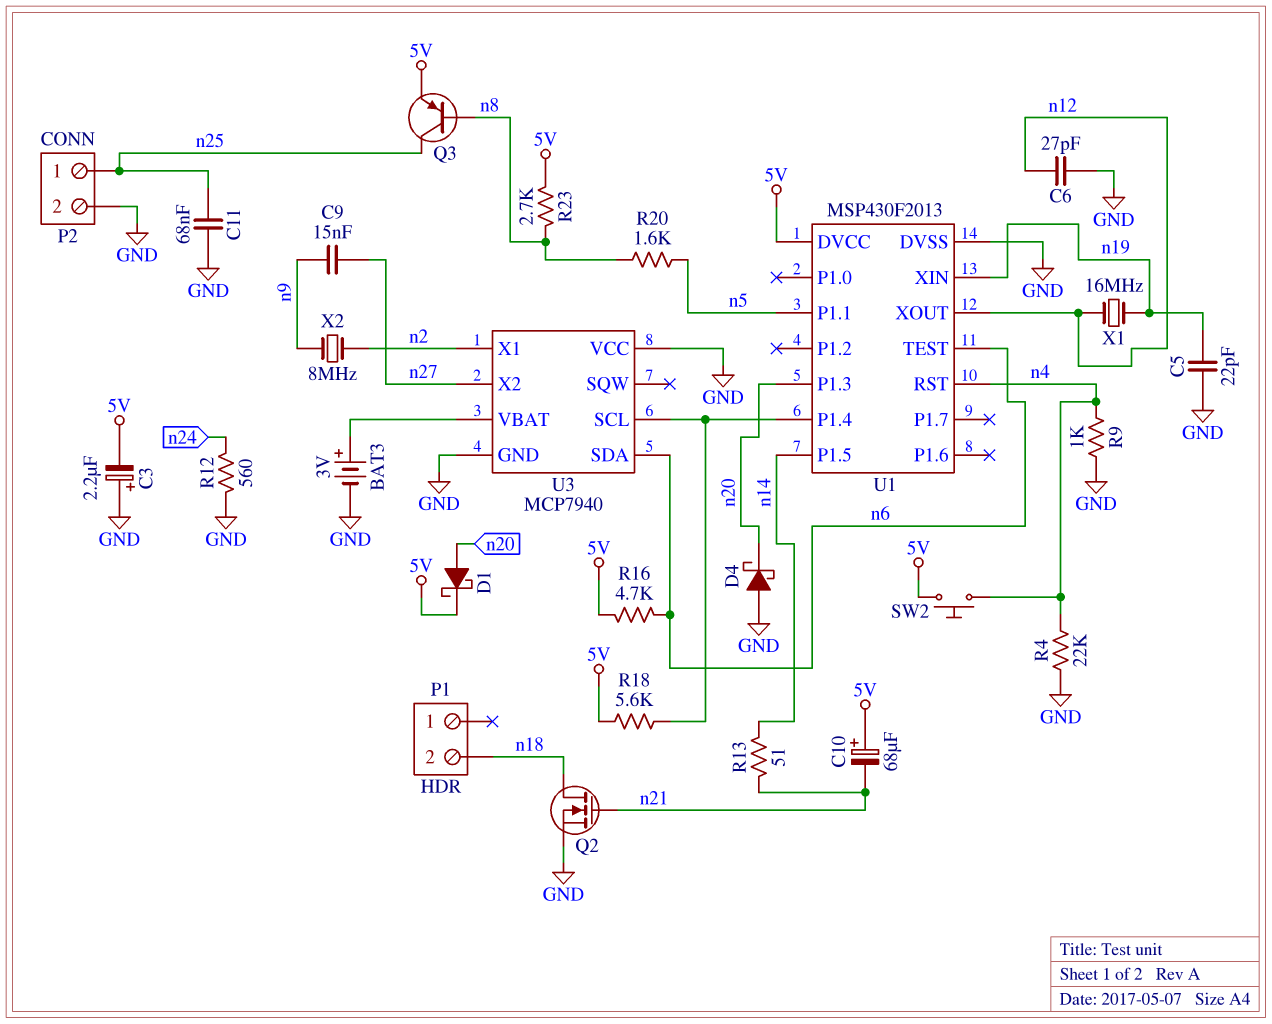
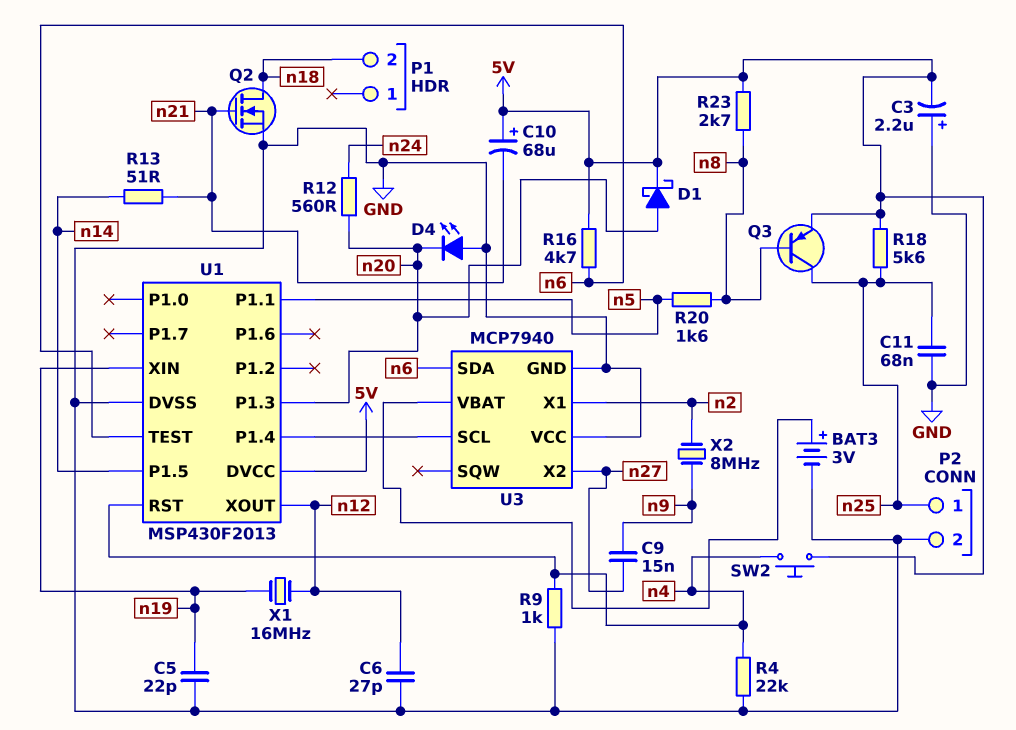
D4: schottky (A GND, K n20) -> LED (A GND, K n20)
R12: 560 (GND, n24) -> 560 (n20, n24)
R18: 5.6k (5V, U1/P1.4) -> 5.6k (5V, n25)

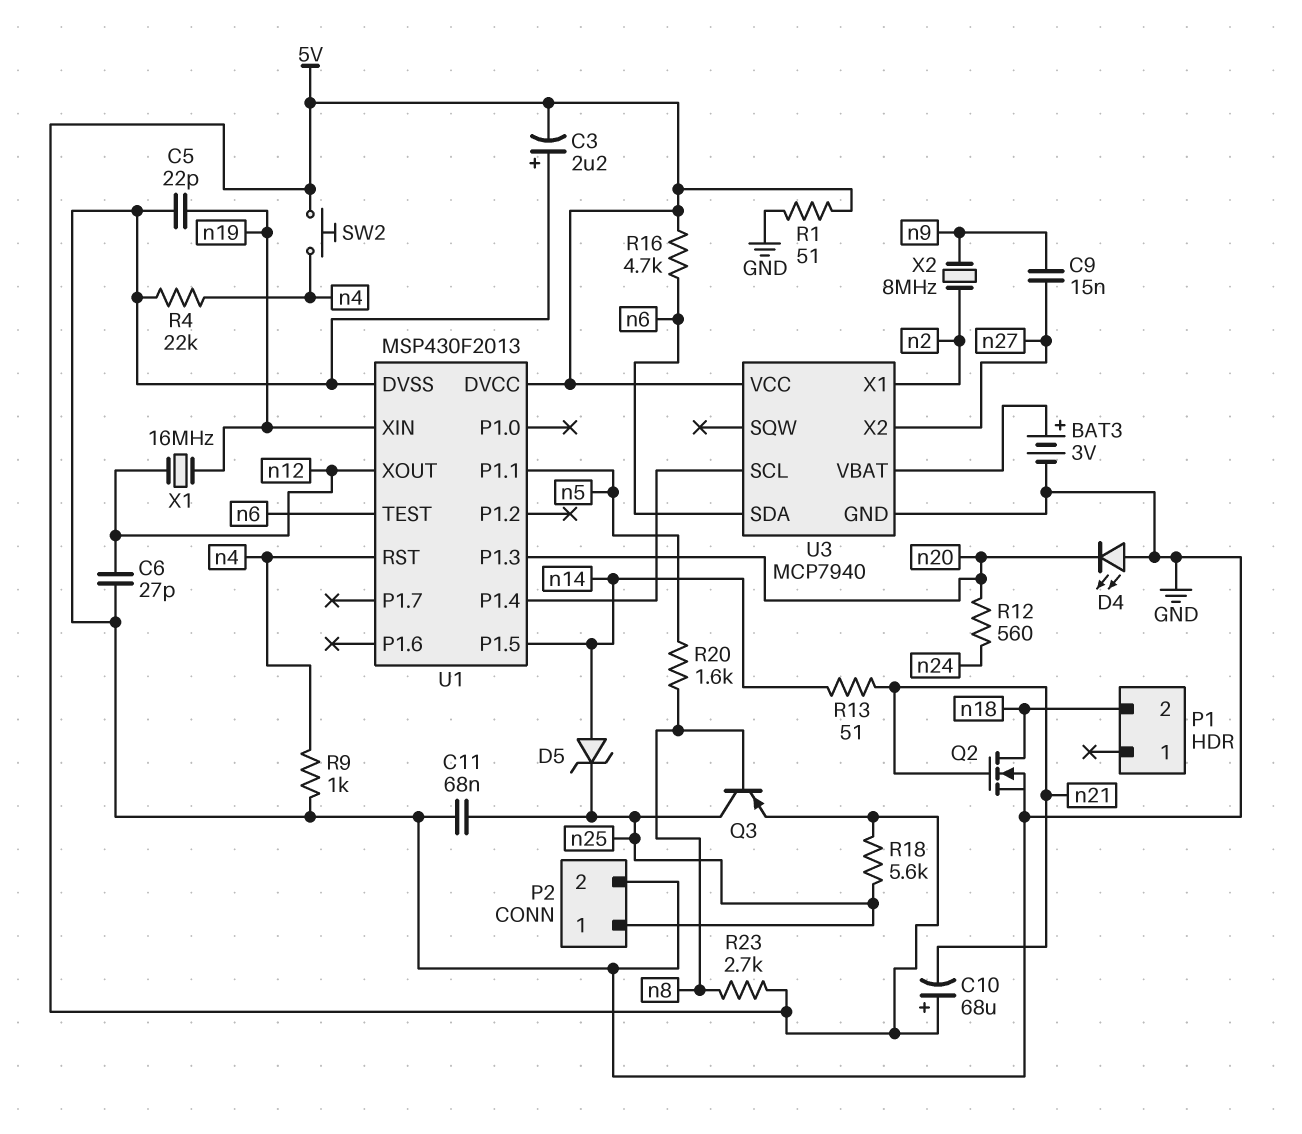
D1: schottky (A n20, K 5V) -> none
D5: none -> zener (A n14, K n25)
R1: none -> 51 (5V, GND)
U3 pin VCC: GND -> 5V

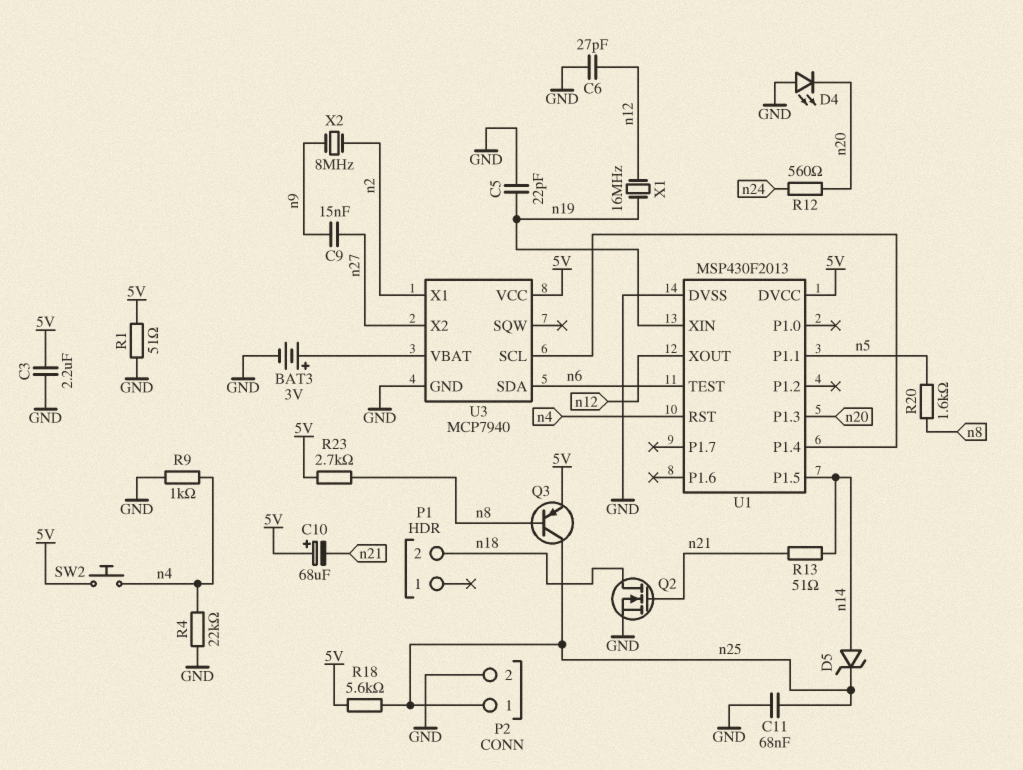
C3: 2.2uF (plus GND, minus 5V) -> 2.2uF (5V, GND)
R16: 4.7k (5V, n6) -> none

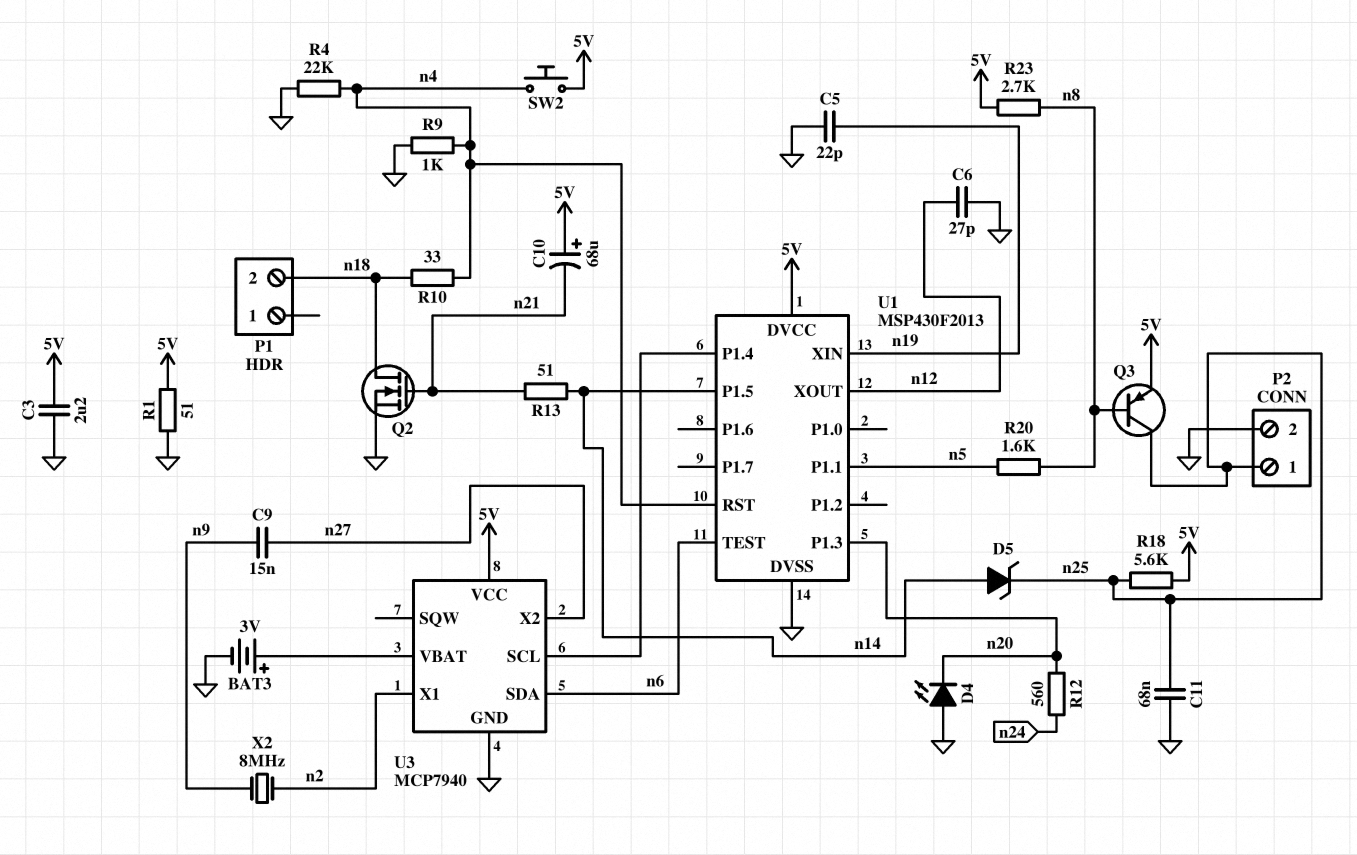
R10: none -> 33 (n4, n18)
X1: 16MHz (n12, n19) -> none

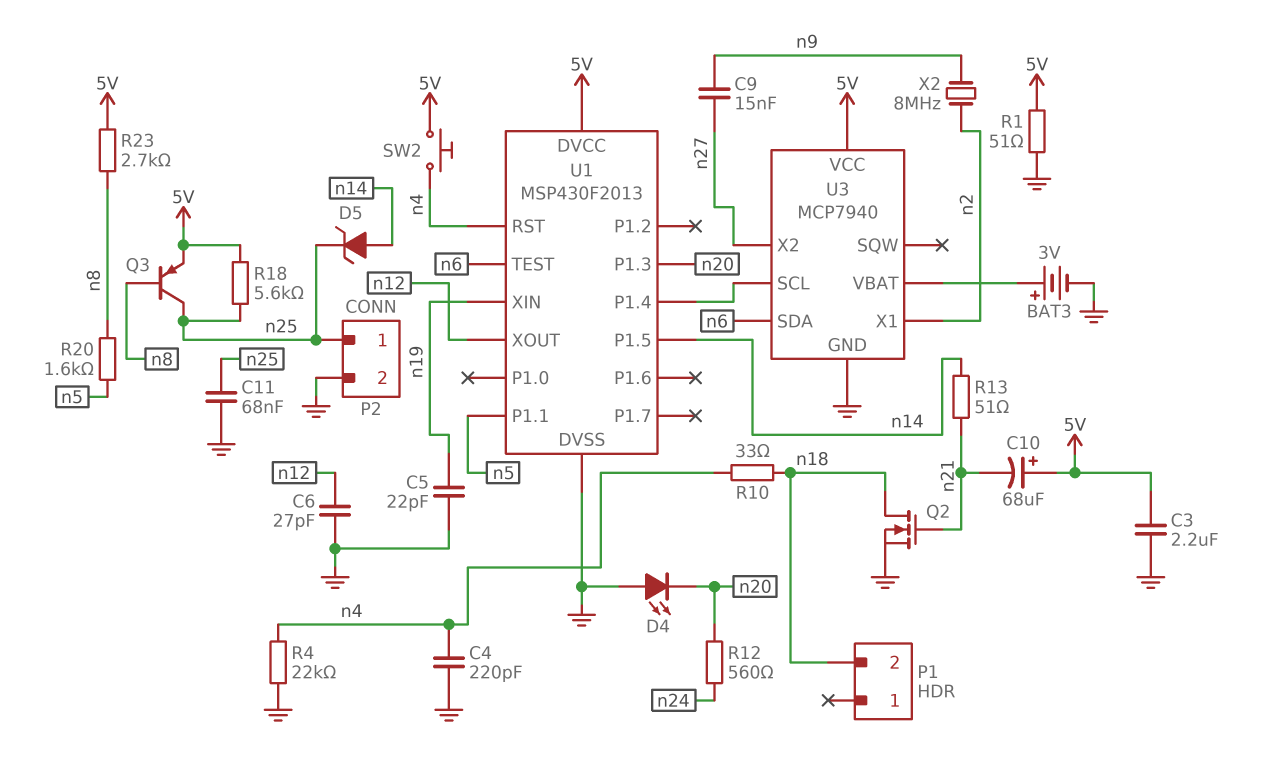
C4: none -> 220pF (GND, n4)
R9: 1k (GND, n4) -> none

